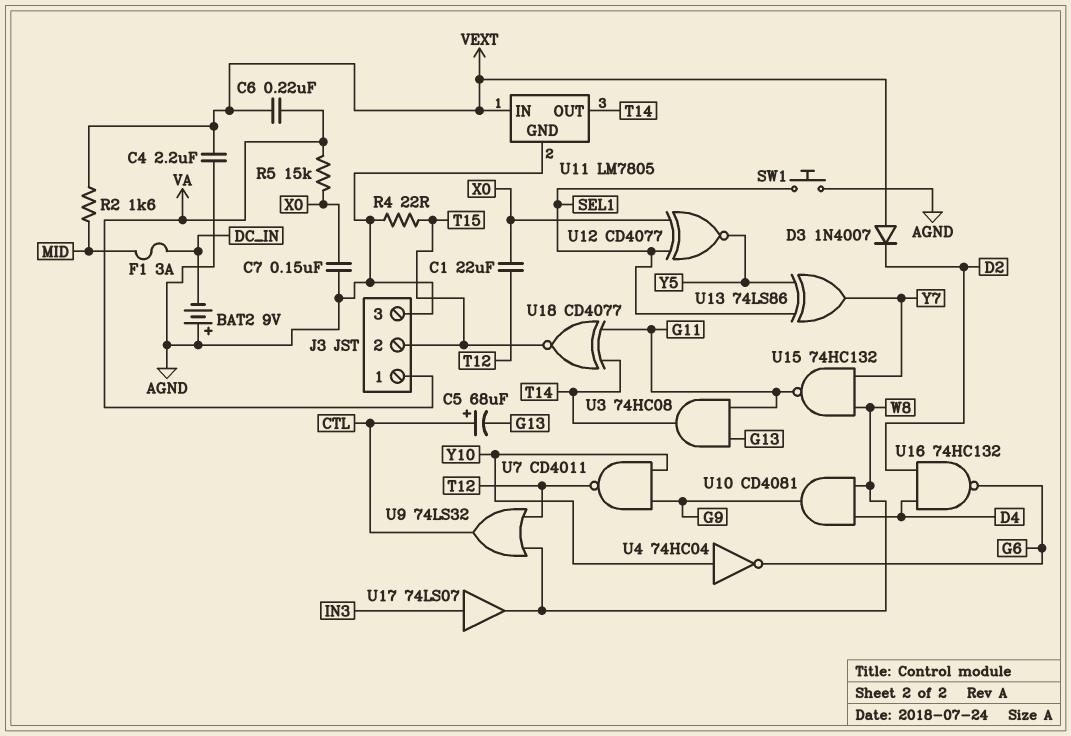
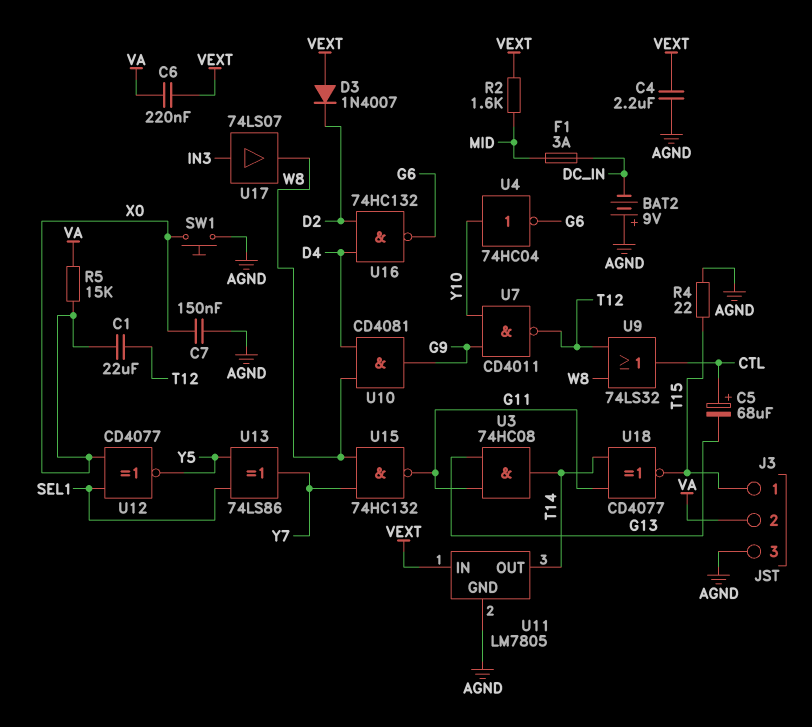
J3 pin 1: VA -> T15
J3 pin 2: T15 -> VA
SW1: button (AGND, SEL1) -> button (AGND, X0)

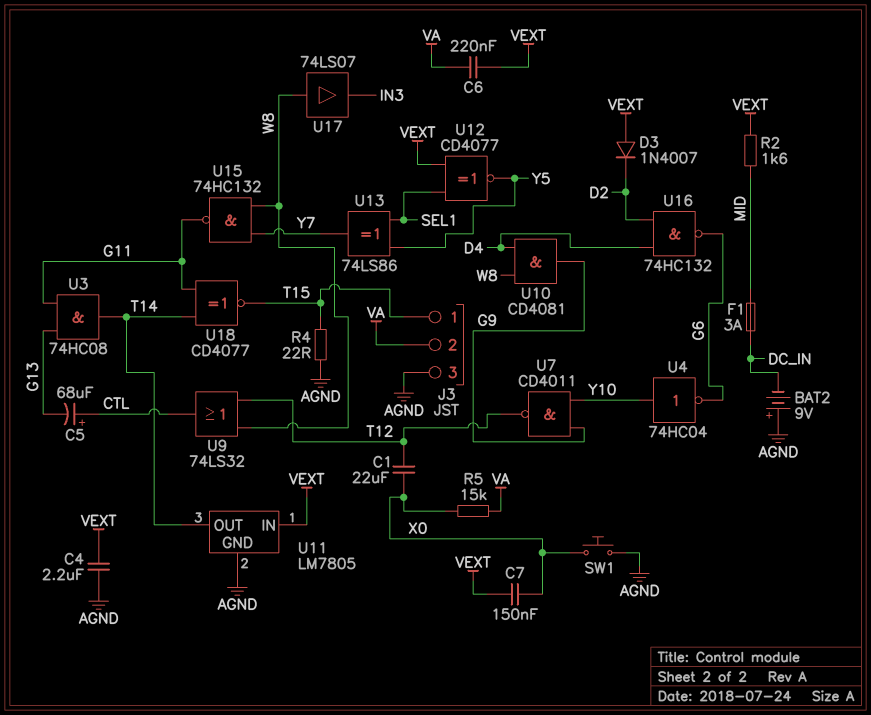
C7: 150nF (AGND, X0) -> 150nF (VEXT, X0)
U12: XNOR CD4077 (in SEL1, in X0, out Y5) -> XNOR CD4077 (in SEL1, in VEXT, out Y5)
U17: buffer 74LS07 (in IN3, out W8) -> buffer 74LS07 (in W8, out IN3)

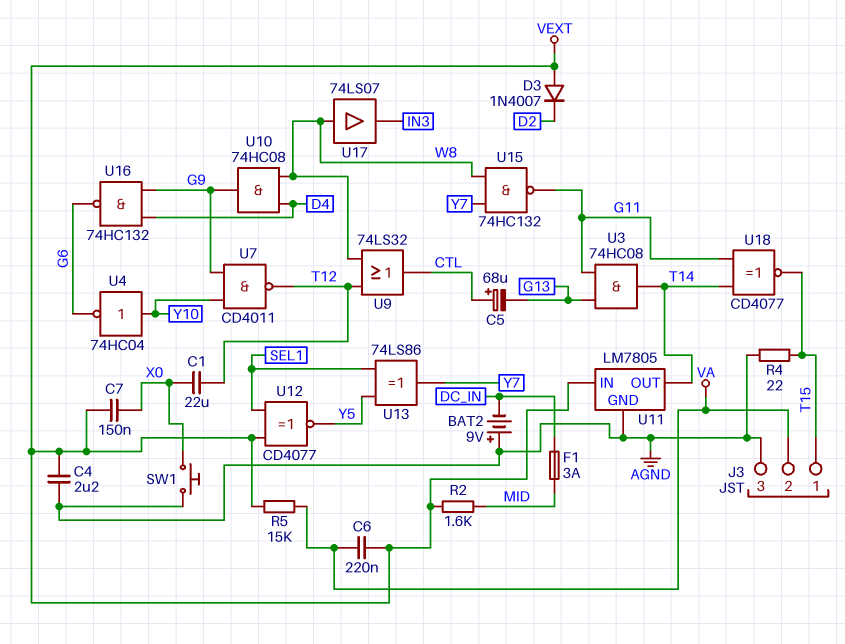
R5: 15k (VA, X0) -> 15k (VA, VEXT)
U10: AND CD4081 (in D4, in W8, out G9) -> AND 74HC08 (in D4, in W8, out G9)
U16: NAND 74HC132 (in D2, in D4, out G6) -> NAND 74HC132 (in D4, in G9, out G6)

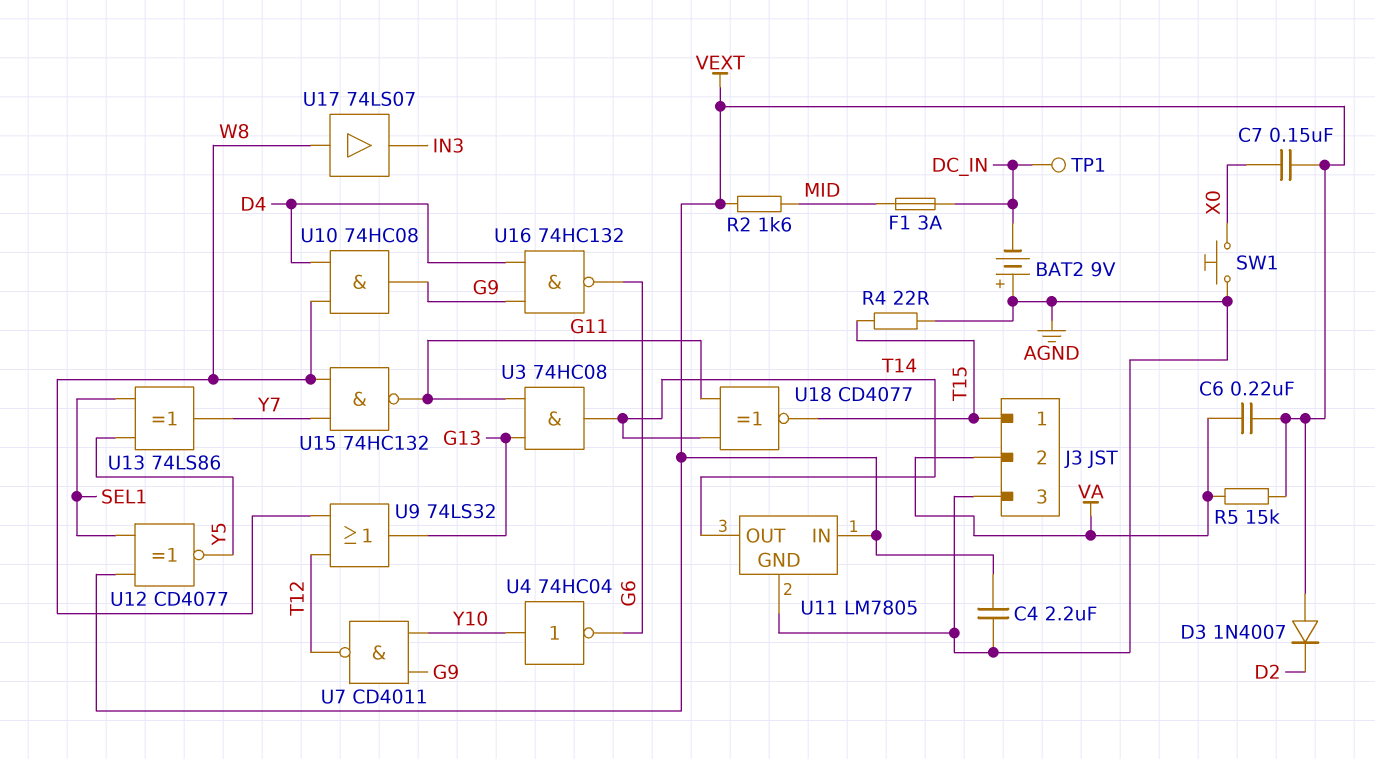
C1: 22uF (T12, X0) -> none
C5: 68uF (plus CTL, minus G13) -> none
TP1: none -> test point (DC_IN)
U9: OR 74LS32 (in T12, in W8, out CTL) -> OR 74LS32 (in T12, in W8, out G13)

